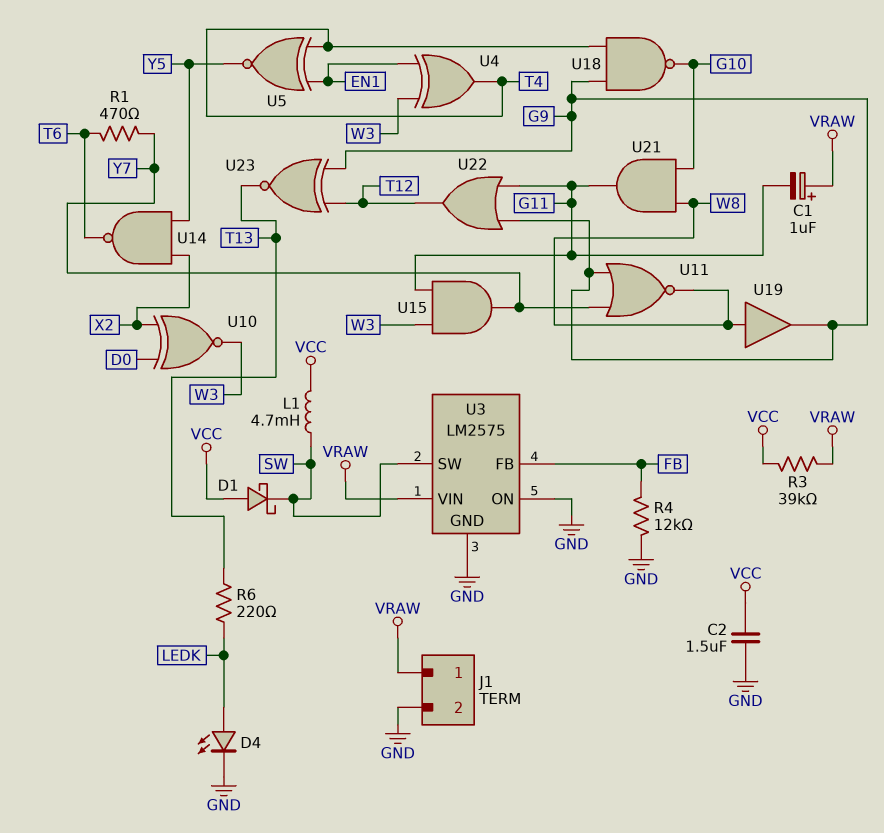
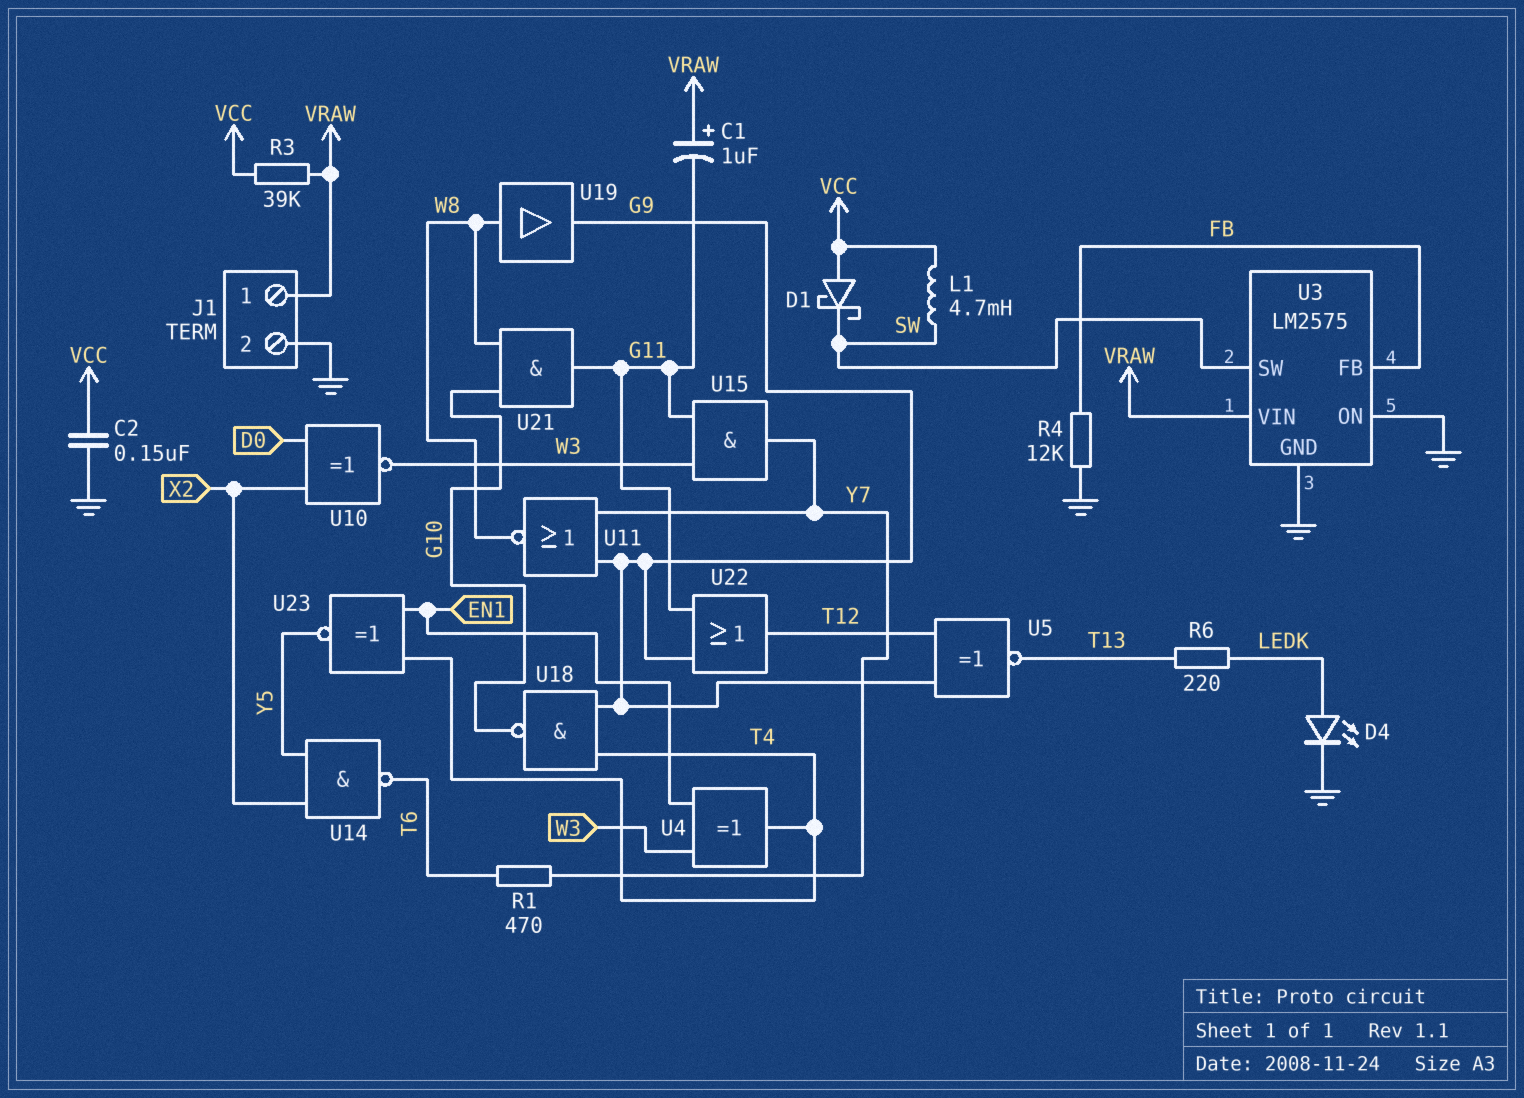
C2: 1.5uF (GND, VCC) -> 150nF (GND, VCC)
U5: XNOR (in EN1, in T4, out Y5) -> XNOR (in G9, in T12, out T13)
U23: XNOR (in G9, in T12, out T13) -> XNOR (in EN1, in T4, out Y5)

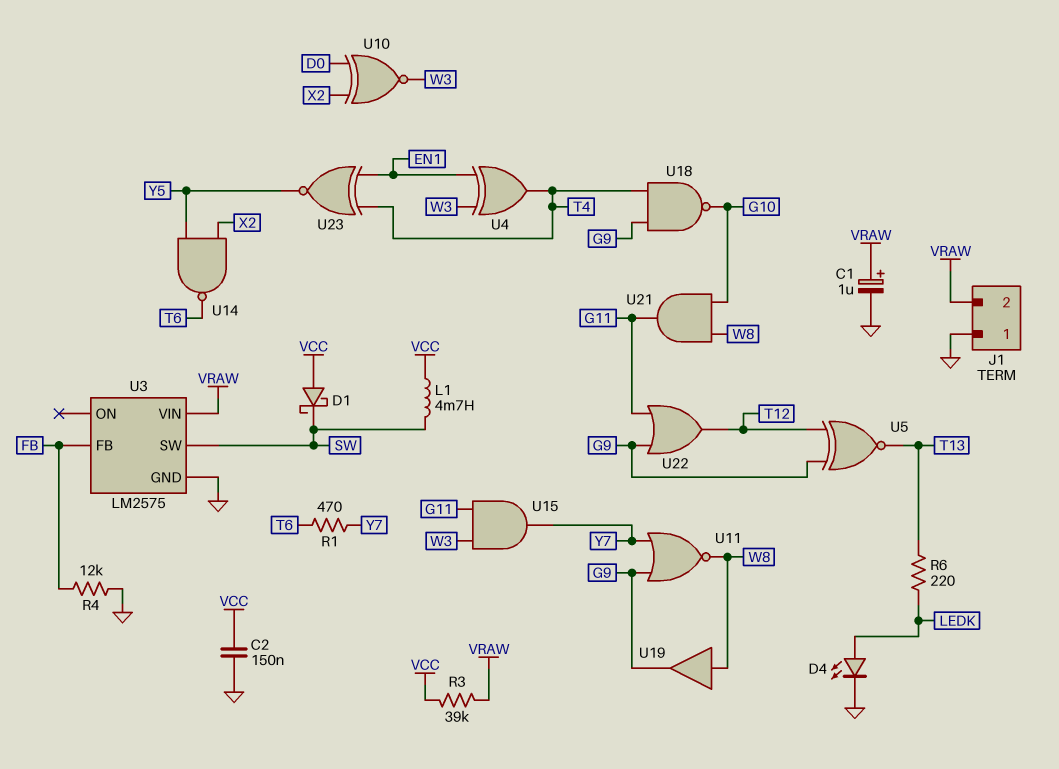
C1: 1uF (plus VRAW, minus G11) -> 1uF (plus VRAW, minus GND)
J1 pin 1: VRAW -> GND
J1 pin 2: GND -> VRAW
U3 pin ON: GND -> none

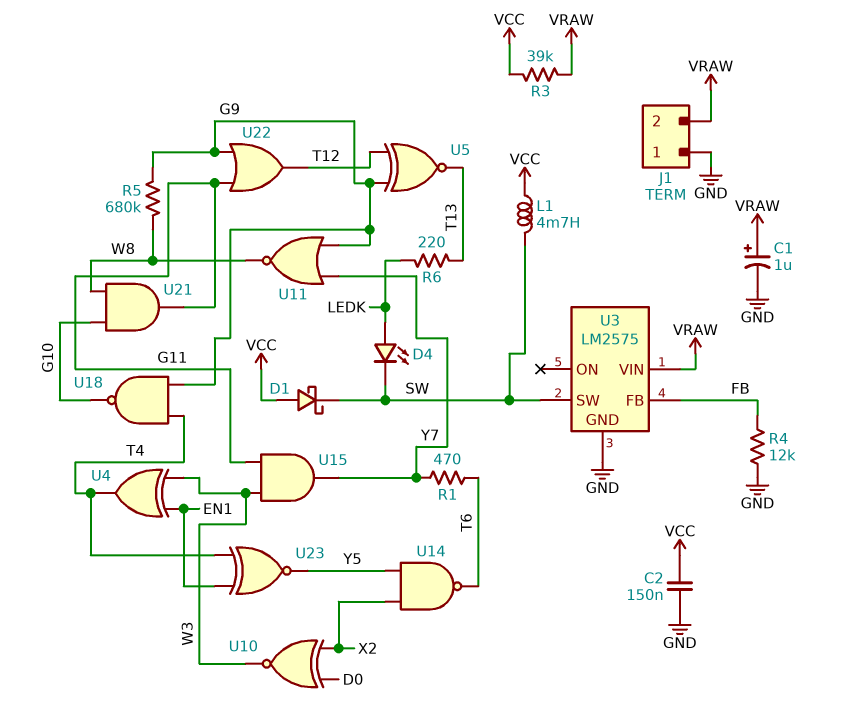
D4: LED (A LEDK, K GND) -> LED (A LEDK, K SW)
R5: none -> 680k (G9, W8)
U19: buffer (in W8, out G9) -> none

